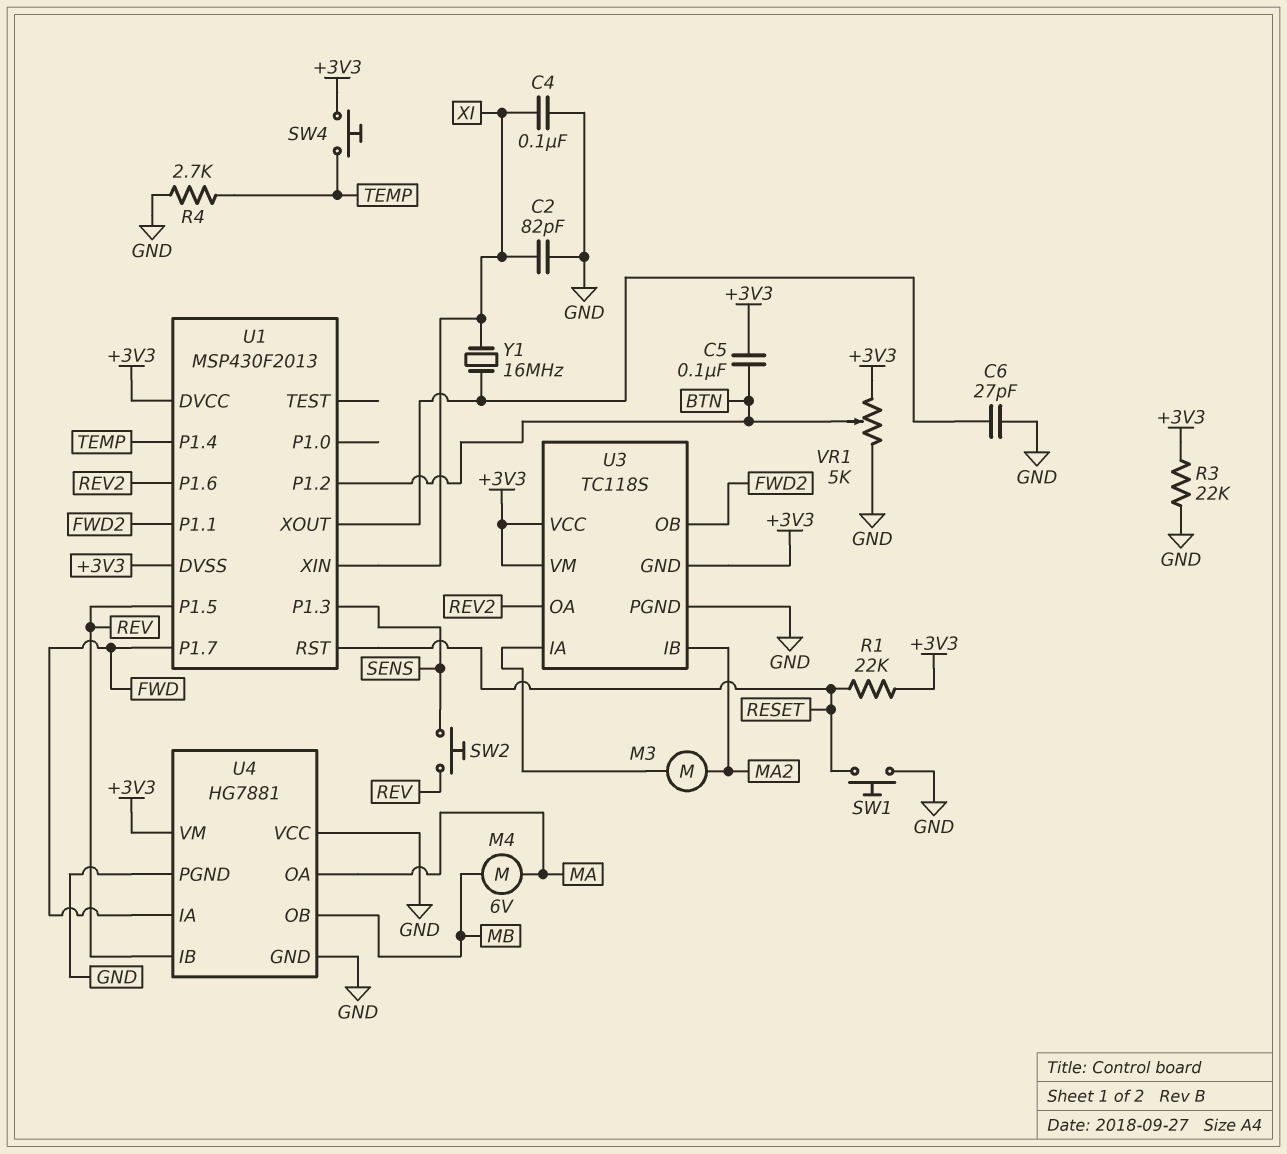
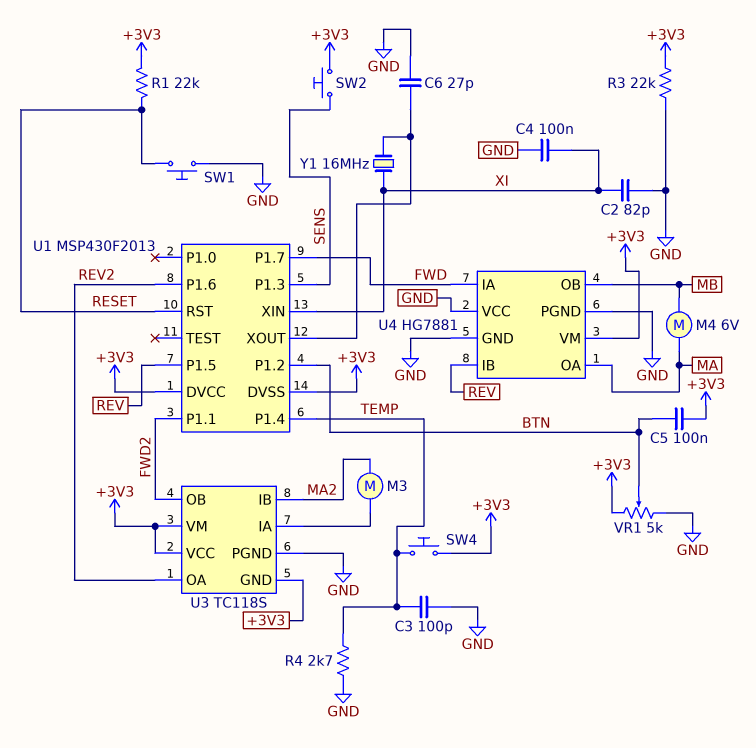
C3: none -> 100pF (GND, TEMP)
SW2: button (REV, SENS) -> button (+3V3, SENS)

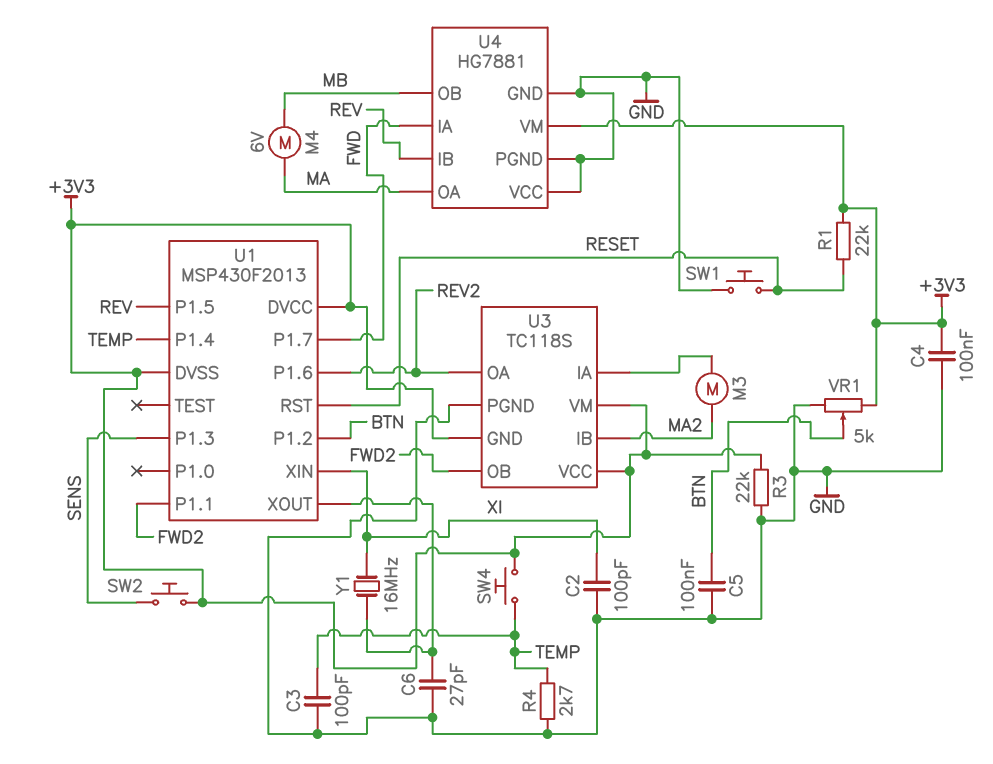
C2: 82pF (GND, XI) -> 100pF (GND, XI)
C4: 100nF (GND, XI) -> 100nF (+3V3, GND)
C5: 100nF (+3V3, BTN) -> 100nF (BTN, GND)

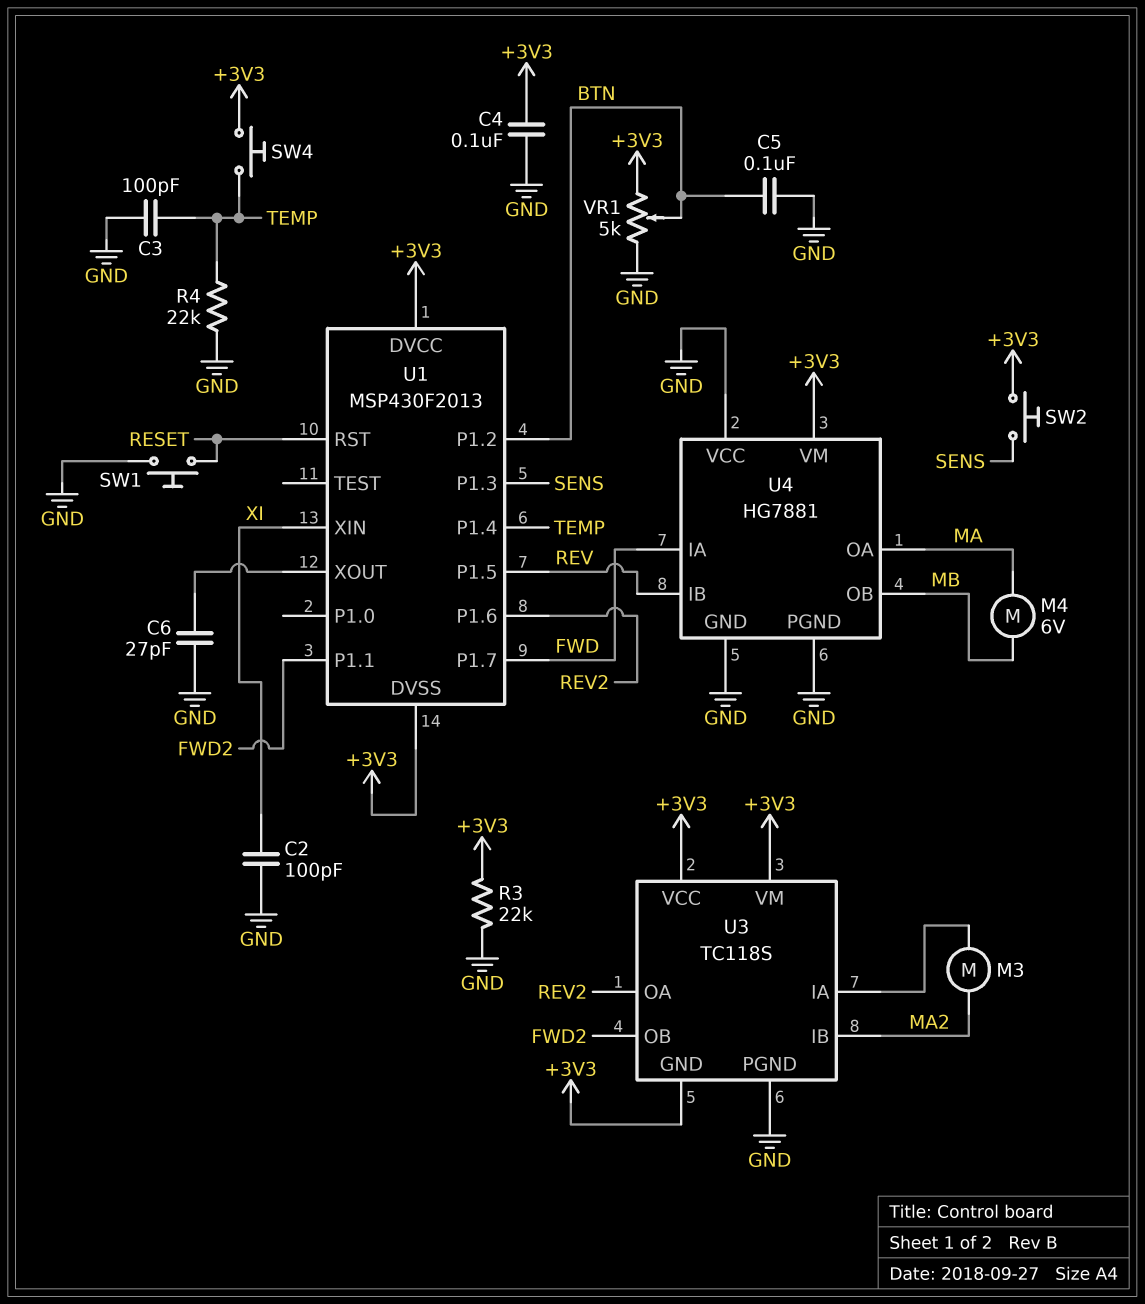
R1: 22k (+3V3, RESET) -> none
R4: 2.7k (GND, TEMP) -> 22k (GND, TEMP)
Y1: 16MHz (U1/XOUT, XI) -> none

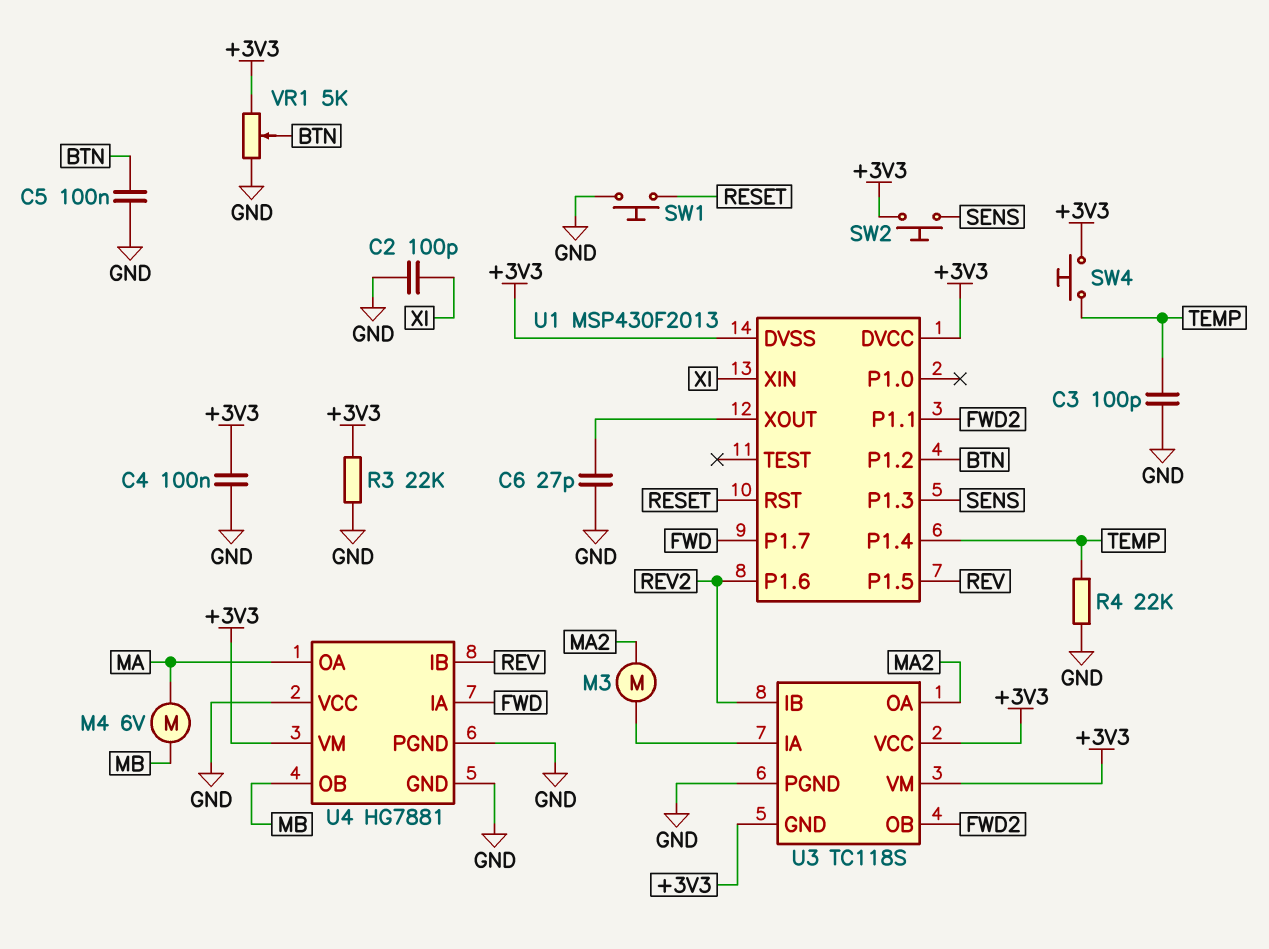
U3 pin IB: MA2 -> REV2
U3 pin OA: REV2 -> MA2

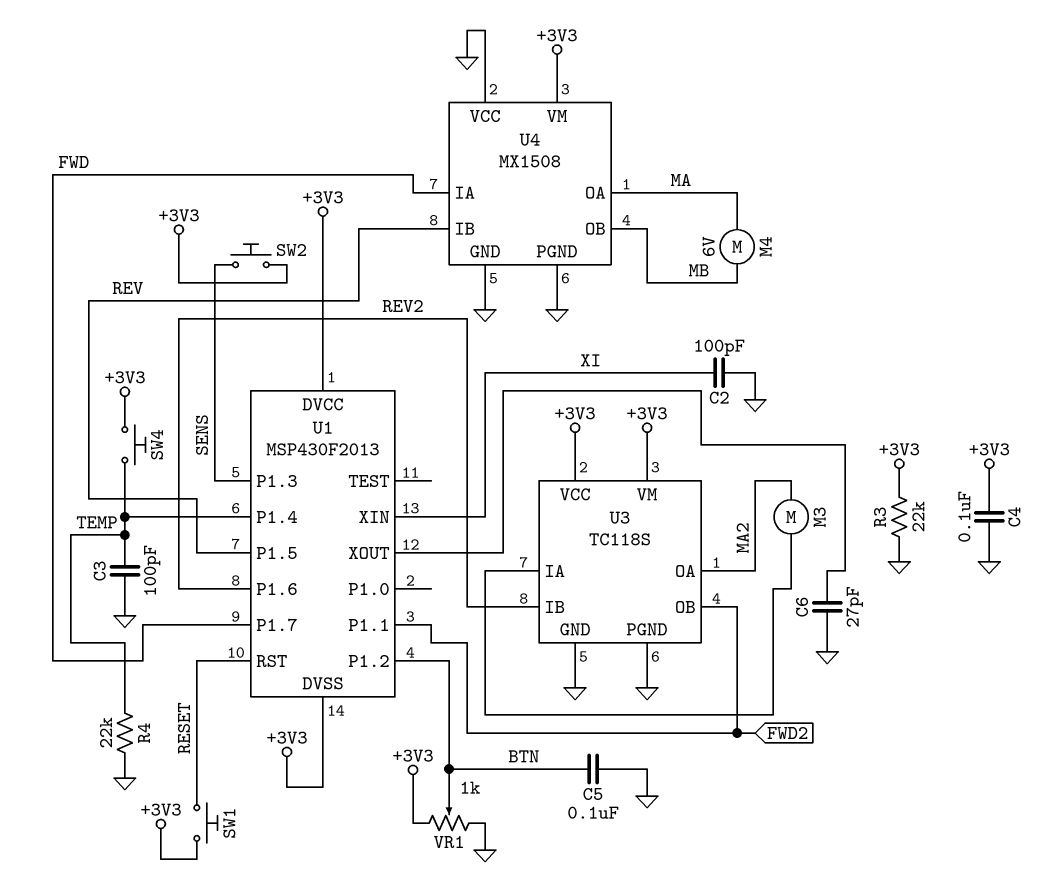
SW1: button (GND, RESET) -> button (+3V3, RESET)
U3 pin GND: +3V3 -> GND
U4: HG7881 -> MX1508
VR1: 5k (+3V3, GND, wiper BTN) -> 1k (+3V3, GND, wiper BTN)

